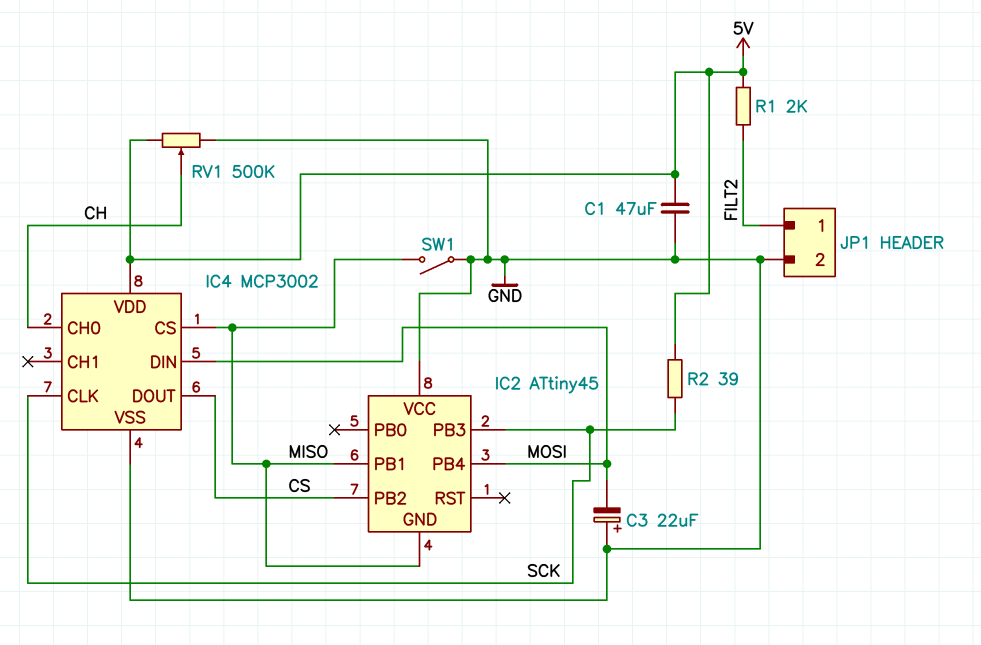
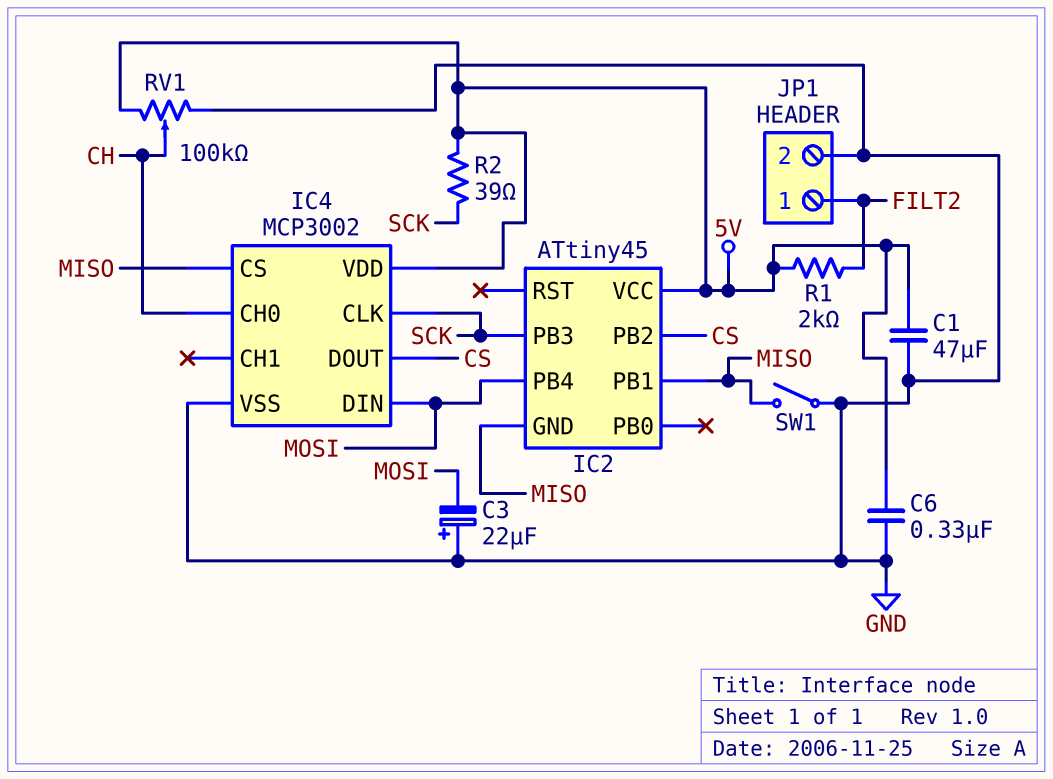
C6: none -> 330nF (5V, GND)
IC2 pin VCC: GND -> 5V
RV1: 500k (5V, GND, wiper CH) -> 100k (5V, GND, wiper CH)

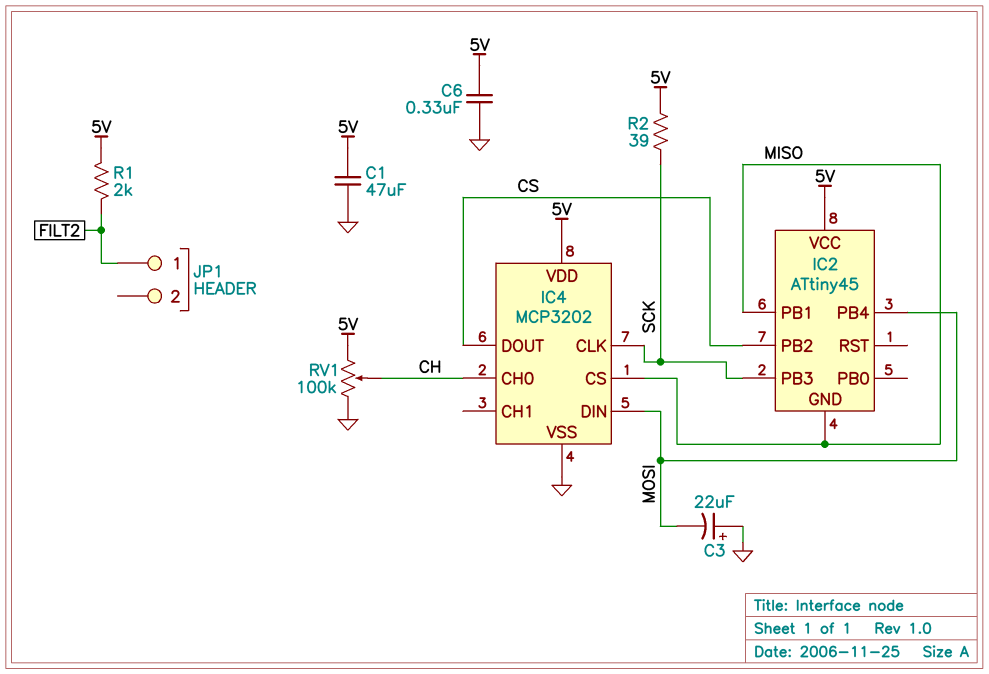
IC4: MCP3002 -> MCP3202
JP1 pin 2: GND -> none
SW1: switch (GND, MISO) -> none

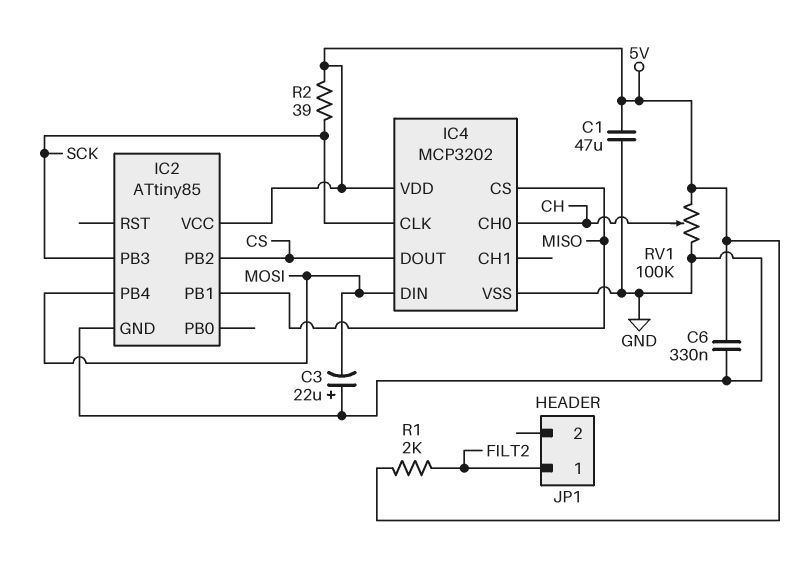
IC2: ATtiny45 -> ATtiny85
IC2 pin GND: MISO -> GND

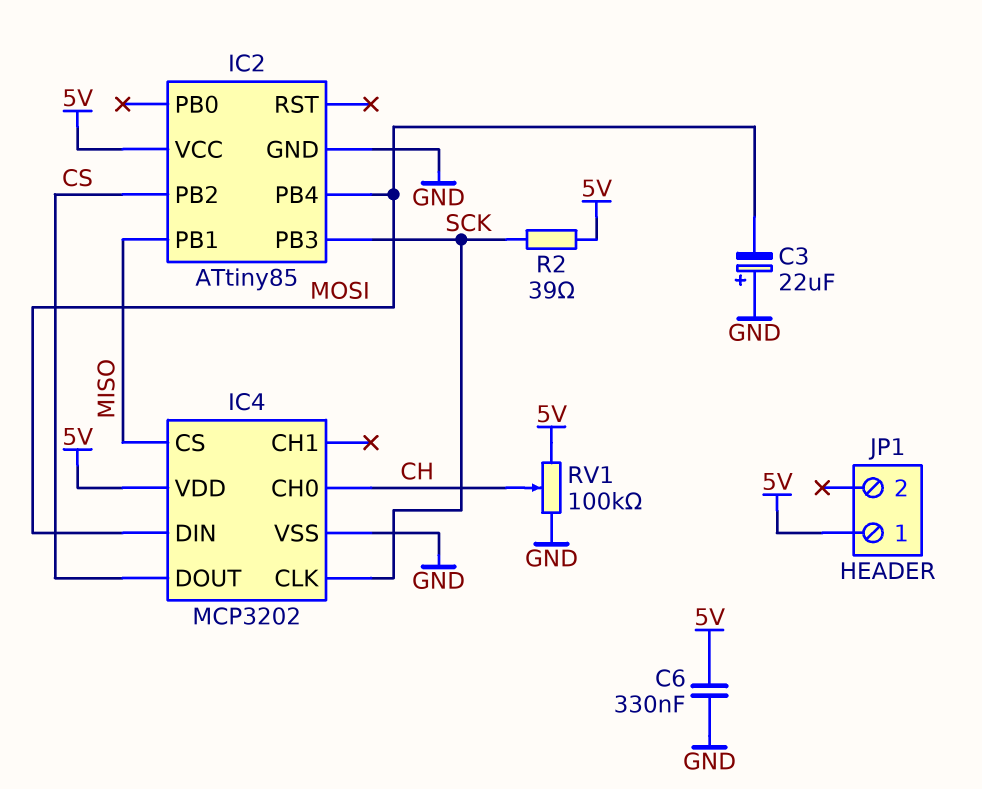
C1: 47uF (5V, GND) -> none
JP1 pin 1: FILT2 -> 5V
R1: 2k (5V, FILT2) -> none

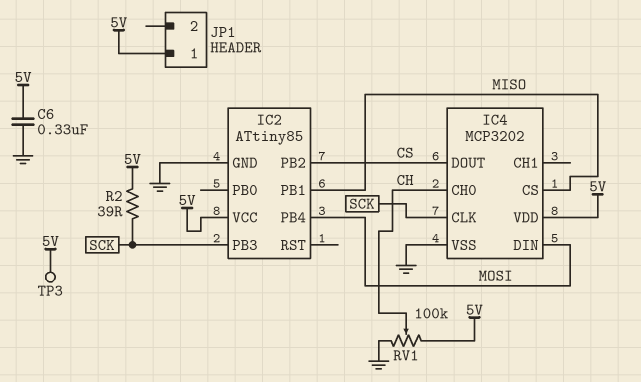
C3: 22uF (plus GND, minus MOSI) -> none
TP3: none -> test point (5V)

